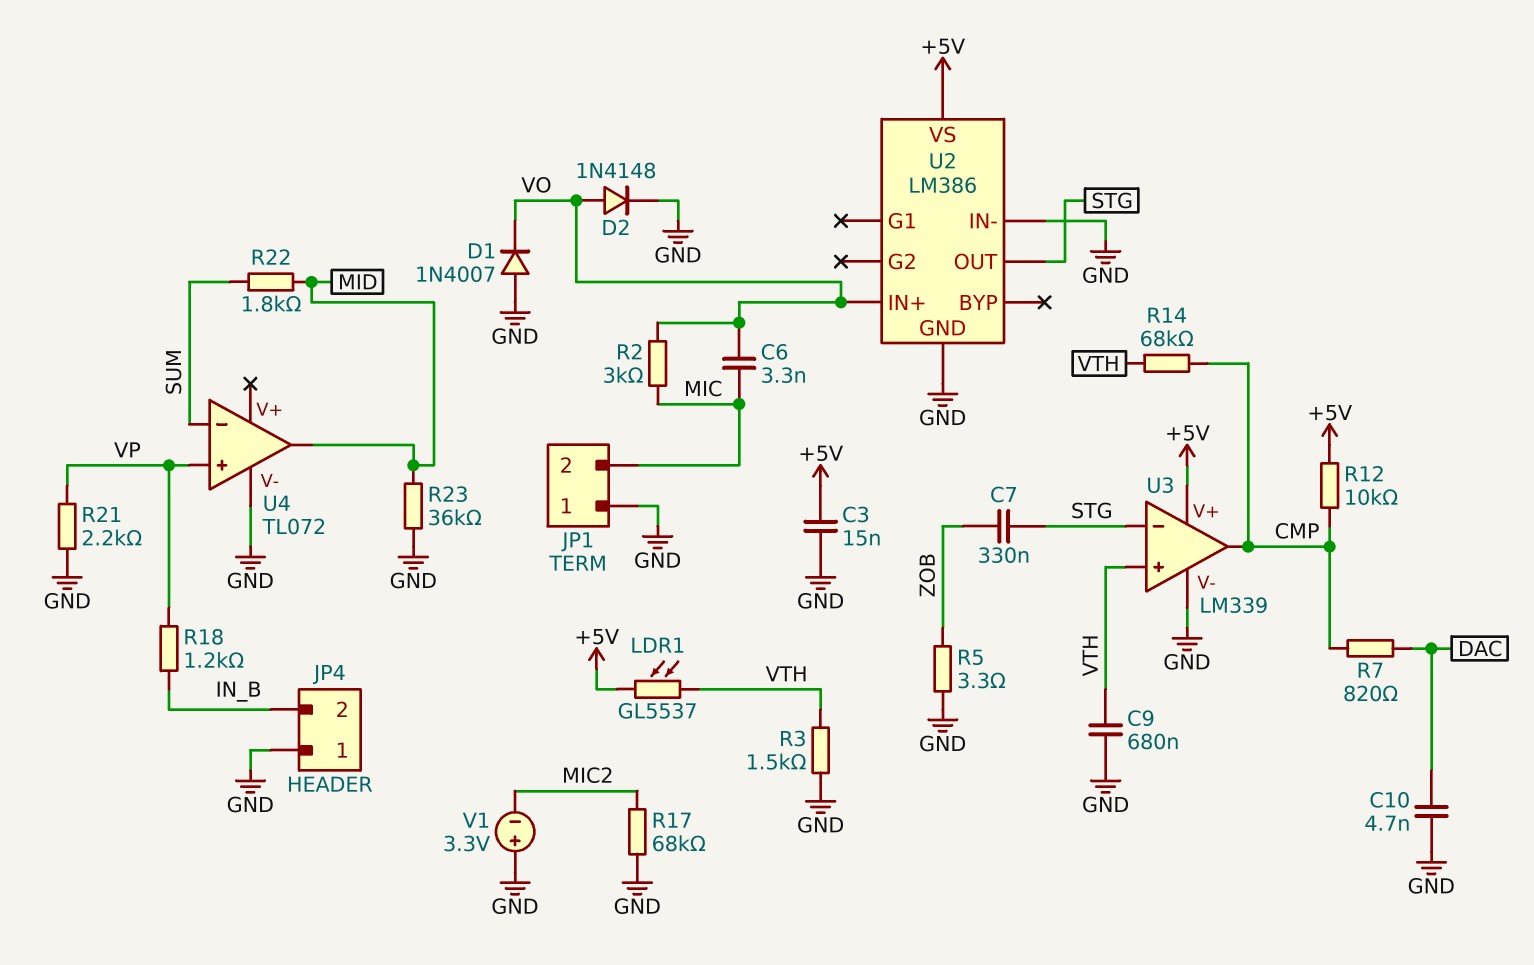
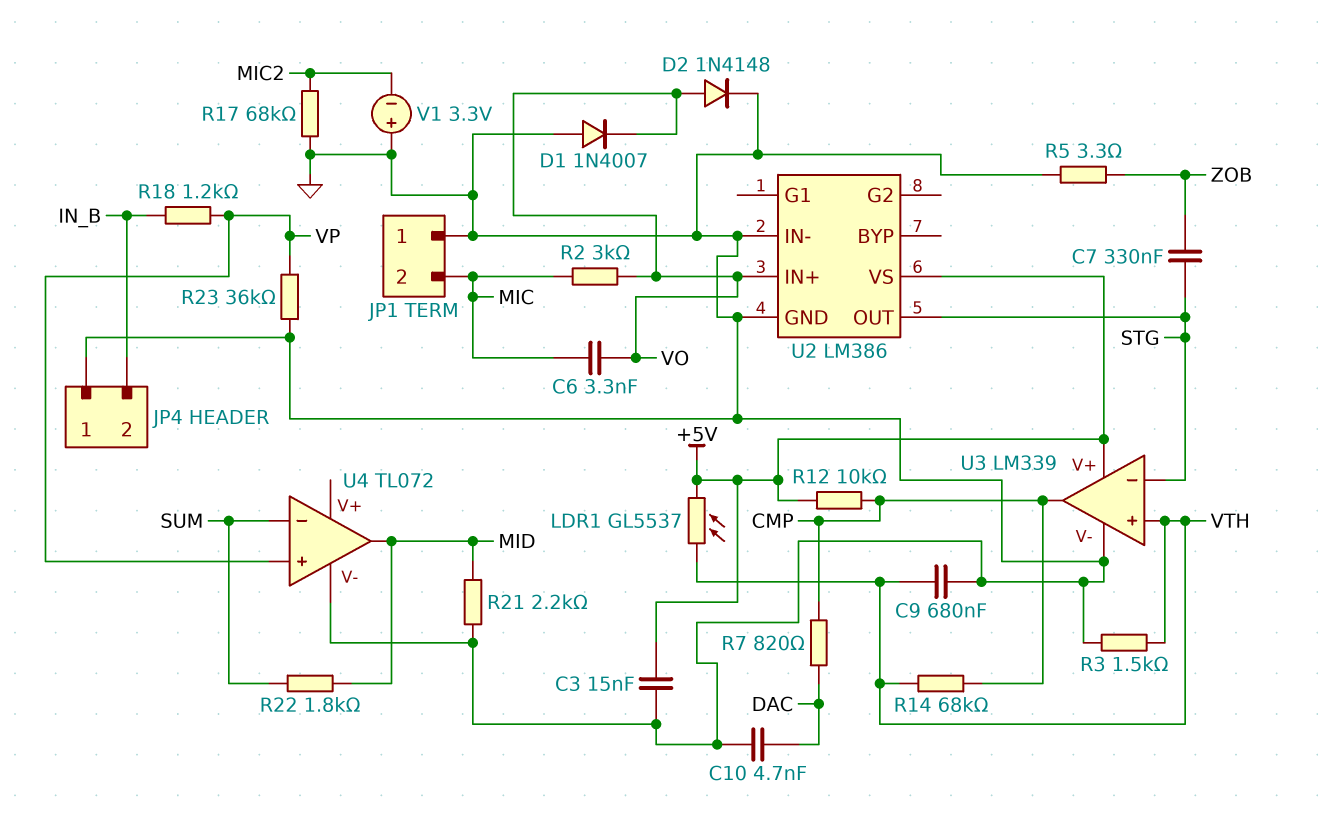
R21: 2.2k (GND, VP) -> 2.2k (GND, MID)
R23: 36k (GND, MID) -> 36k (GND, VP)

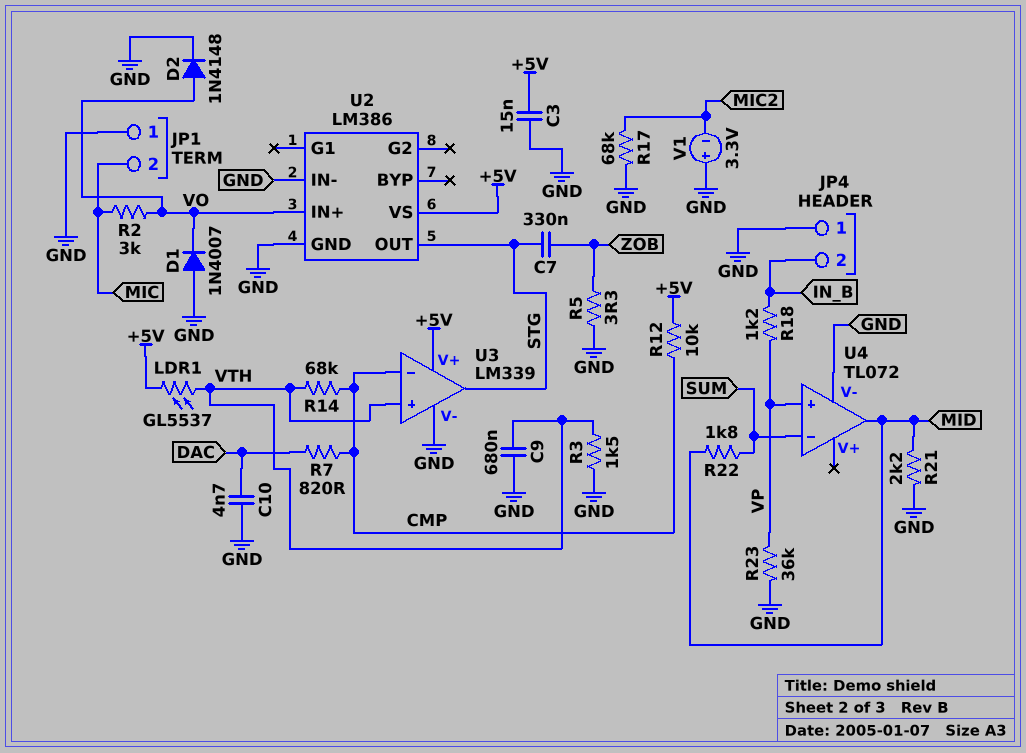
C6: 3.3nF (MIC, VO) -> none
U3 pin in-: STG -> CMP
U3 pin out: CMP -> STG

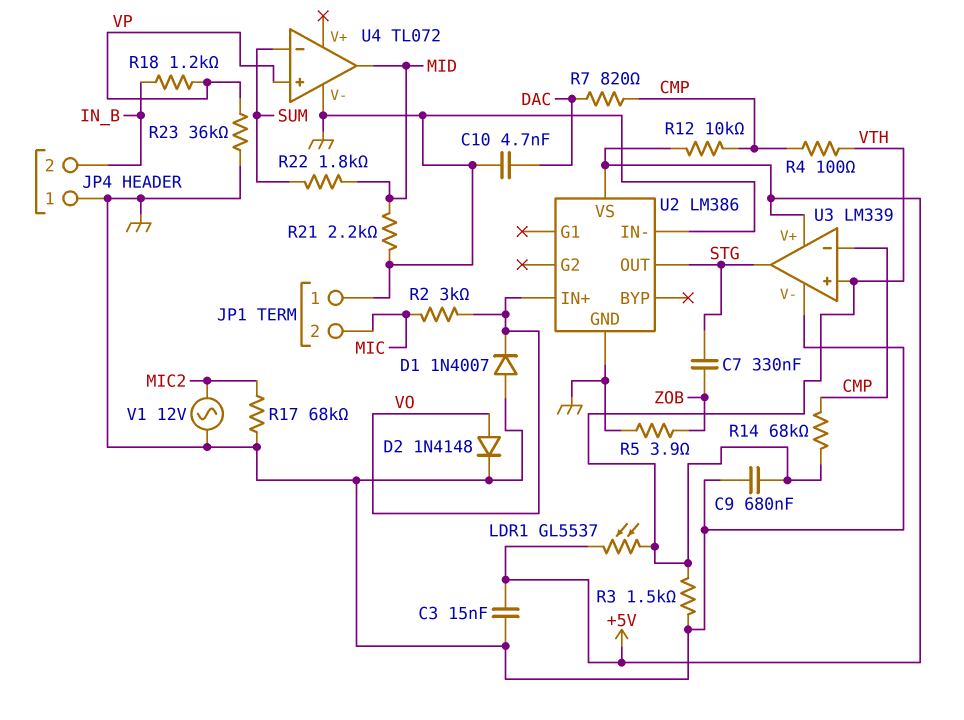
R4: none -> 100 (CMP, VTH)
R5: 3.3 (GND, ZOB) -> 3.9 (GND, ZOB)
V1: 3.3V (plus GND, minus MIC2) -> AC 12V (GND, MIC2)

